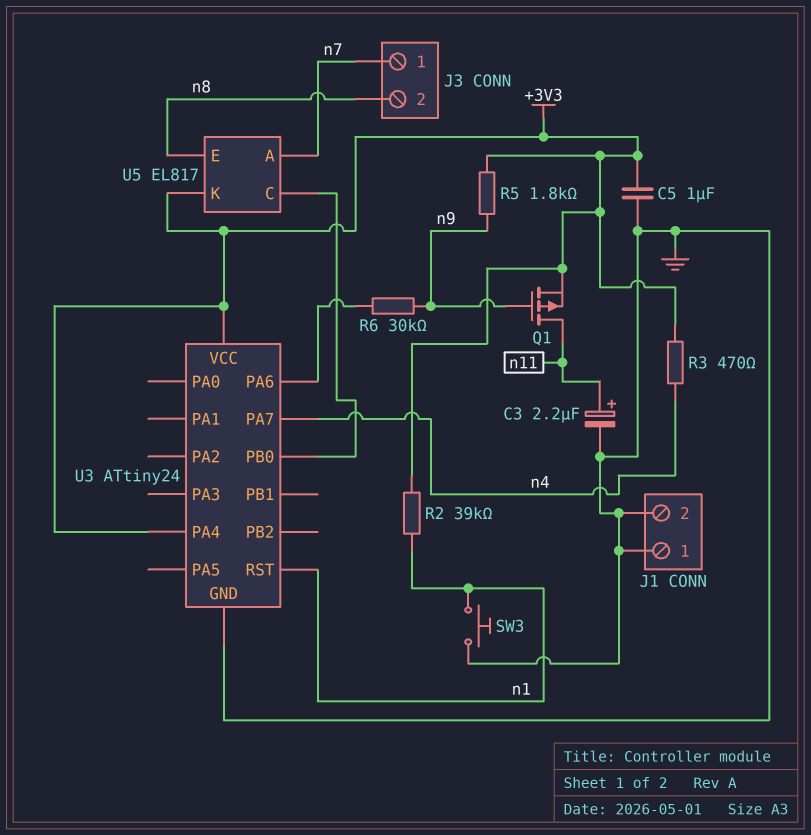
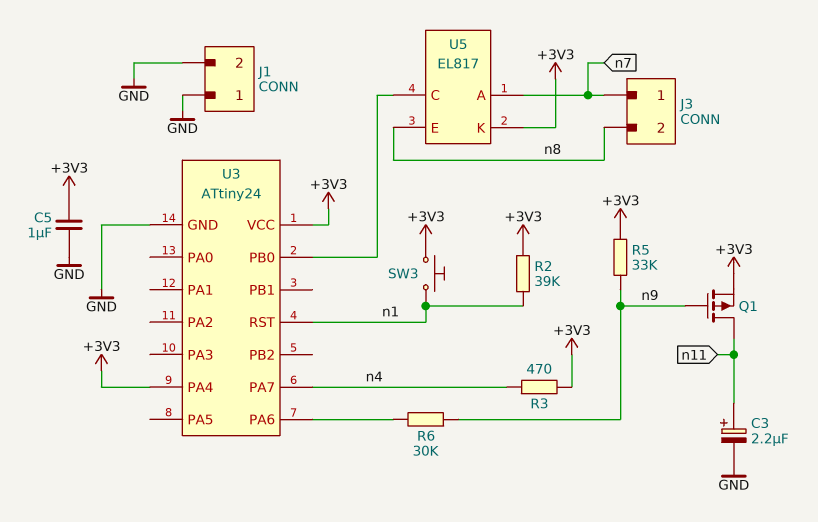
R5: 1.8k (+3V3, n9) -> 33k (+3V3, n9)
SW3: button (GND, n1) -> button (+3V3, n1)

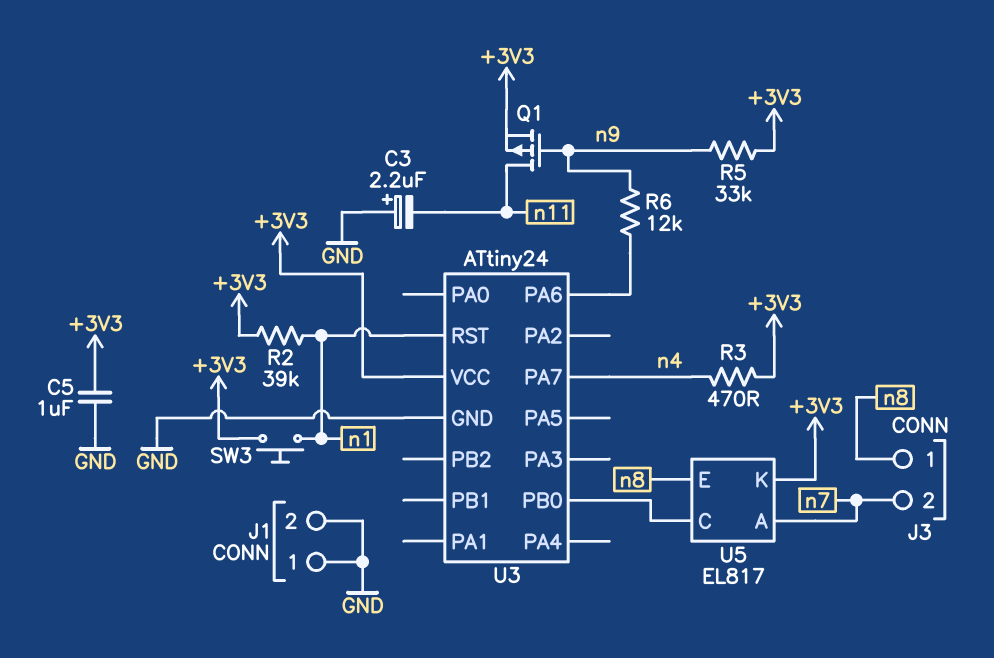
C3: 2.2uF (plus n11, minus GND) -> 2.2uF (plus GND, minus n11)
J3 pin 1: n7 -> n8
J3 pin 2: n8 -> n7
R6: 30k (U3/PA6, n9) -> 12k (U3/PA6, n9)
U3 pin PA4: +3V3 -> none

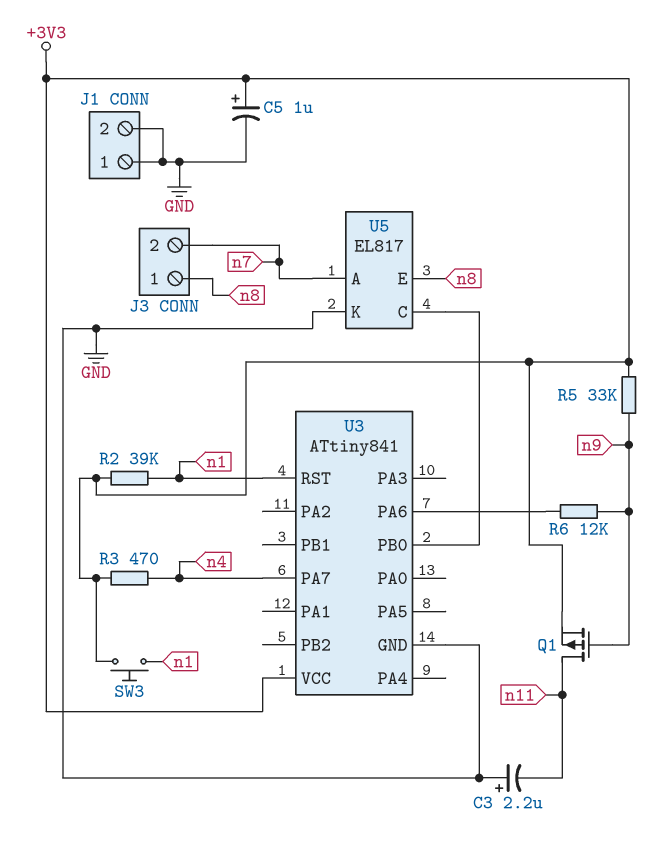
C5: 1uF (+3V3, GND) -> 1uF (plus +3V3, minus GND)
U3: ATtiny24 -> ATtiny841
U5 pin K: +3V3 -> GND

